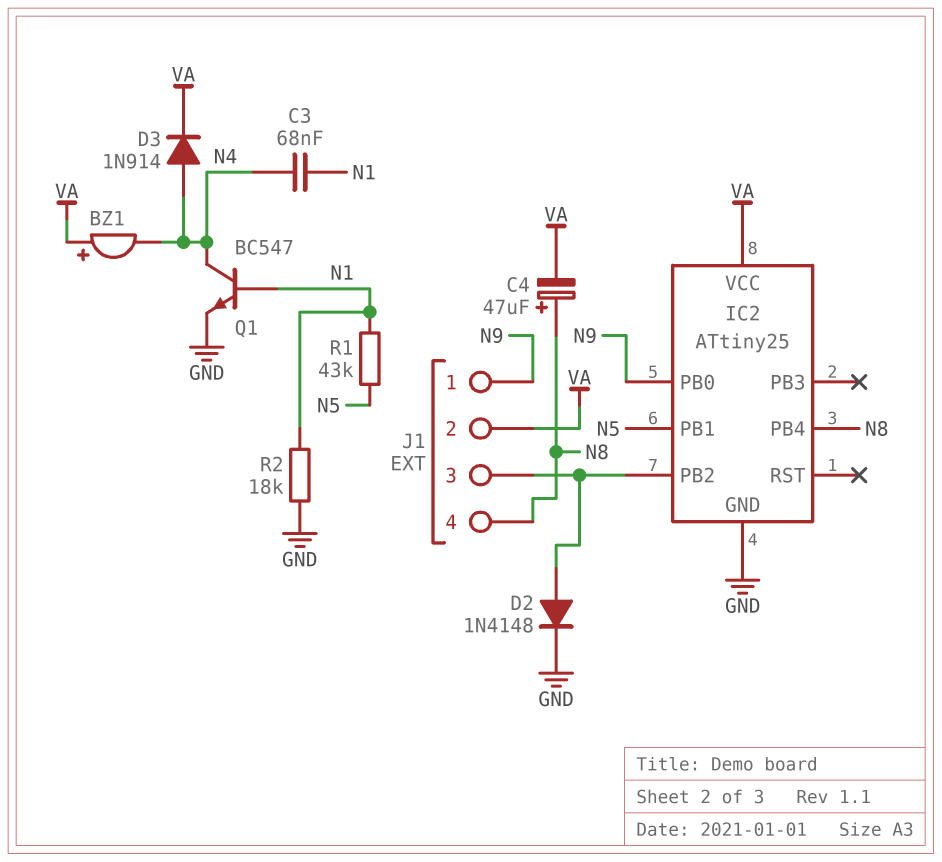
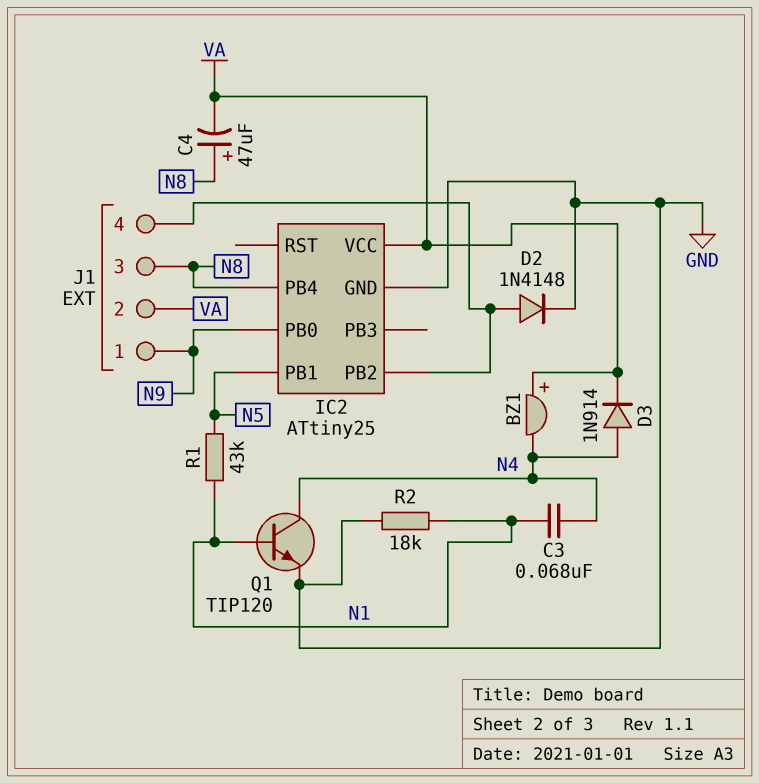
J1 pin 3: IC2/PB2 -> N8
J1 pin 4: N8 -> IC2/PB2
Q1: NPN BC547 (B N1, C N4, E GND) -> NPN TIP120 (B N1, C N4, E GND)

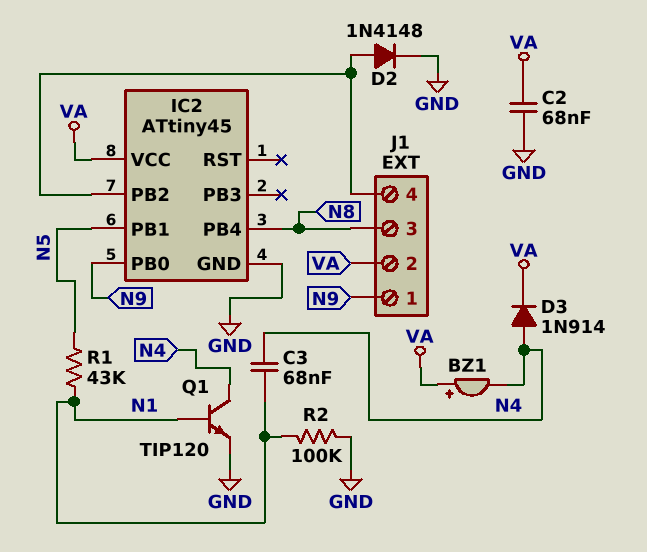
C2: none -> 68nF (GND, VA)
C4: 47uF (plus N8, minus VA) -> none
IC2: ATtiny25 -> ATtiny45
R2: 18k (GND, N1) -> 100k (GND, N1)

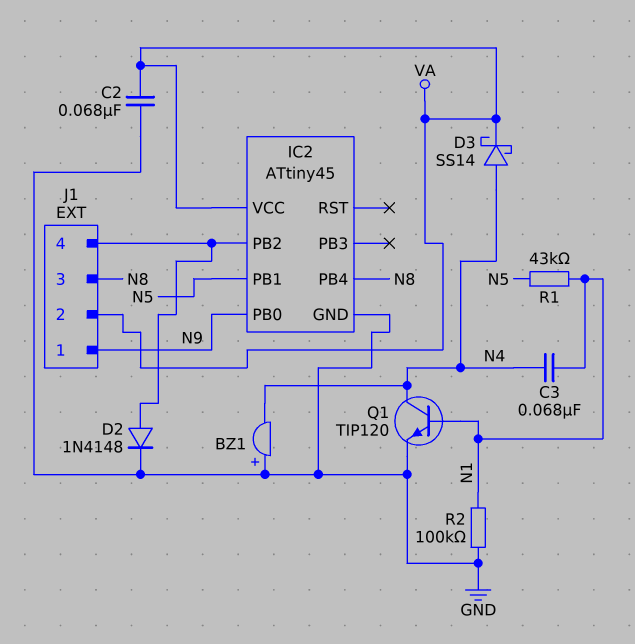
BZ1: buzzer (plus VA, minus N4) -> buzzer (plus GND, minus N4)
D3: diode 1N914 (A N4, K VA) -> schottky SS14 (A N4, K VA)

